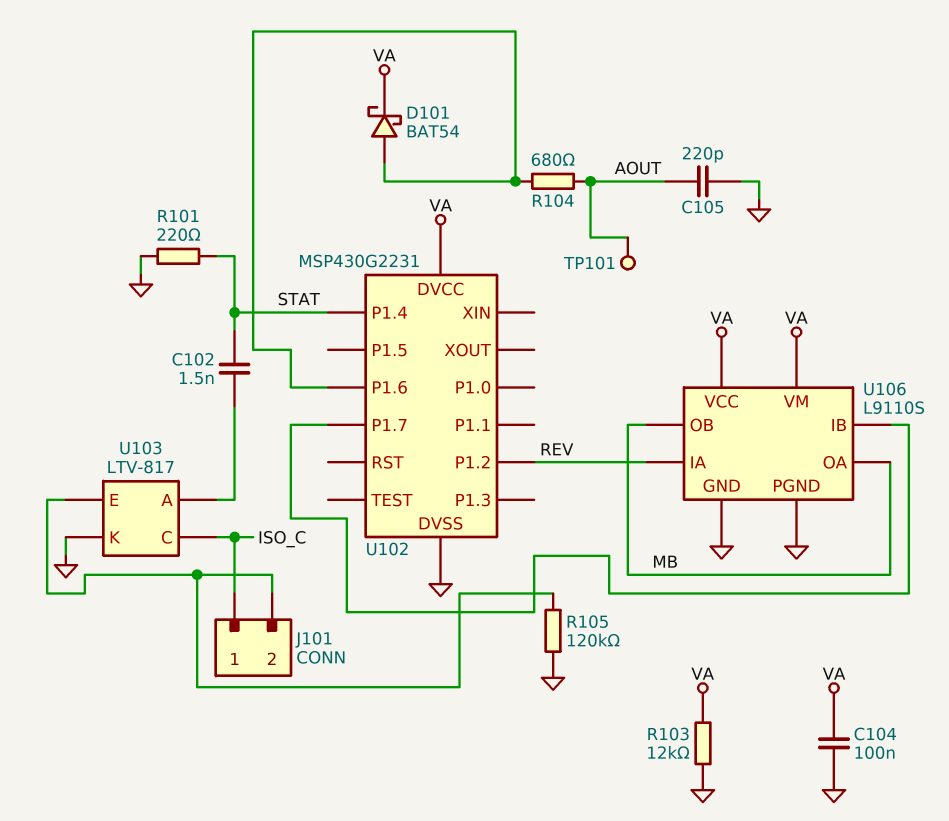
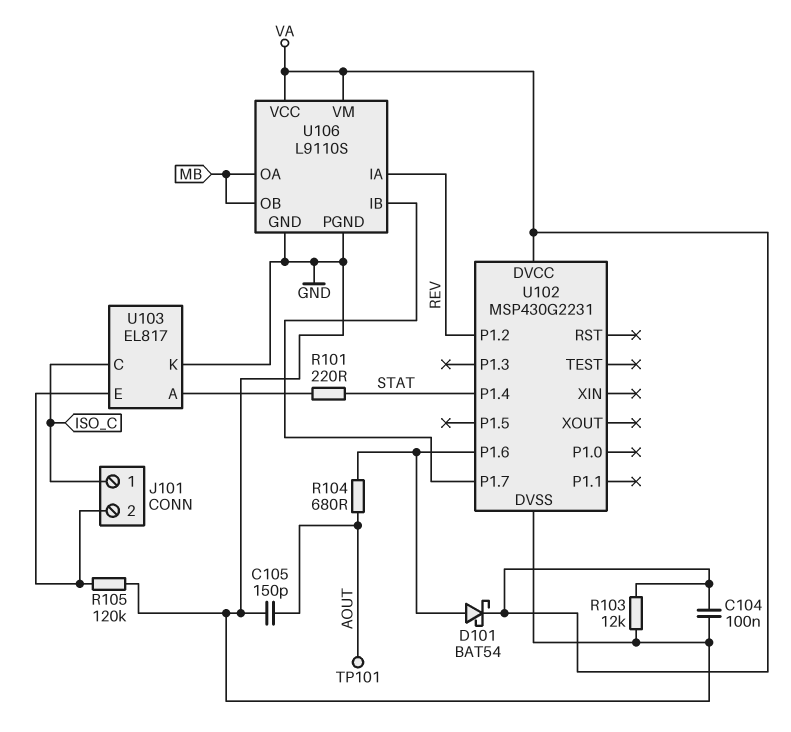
C102: 1.5nF (STAT, U103/A) -> none
C105: 220pF (AOUT, GND) -> 150pF (AOUT, GND)
R101: 220 (GND, STAT) -> 220 (STAT, U103/A)
U103: LTV-817 -> EL817

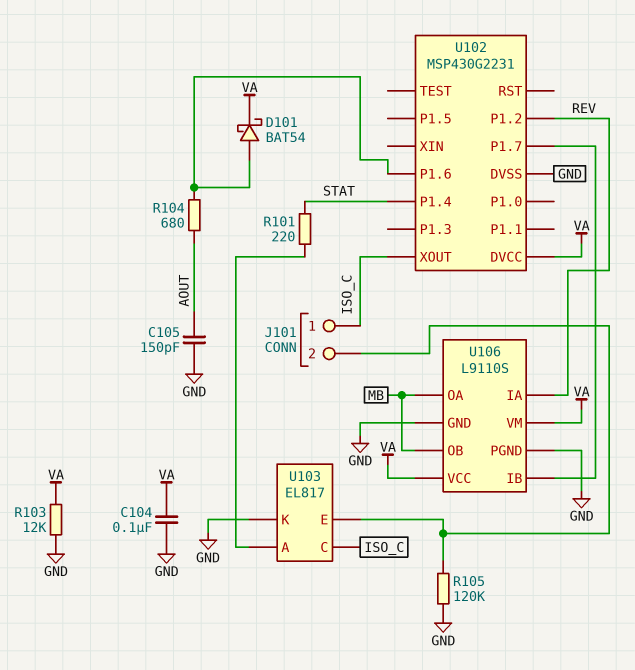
TP101: test point (AOUT) -> none
U102 pin XOUT: none -> ISO_C

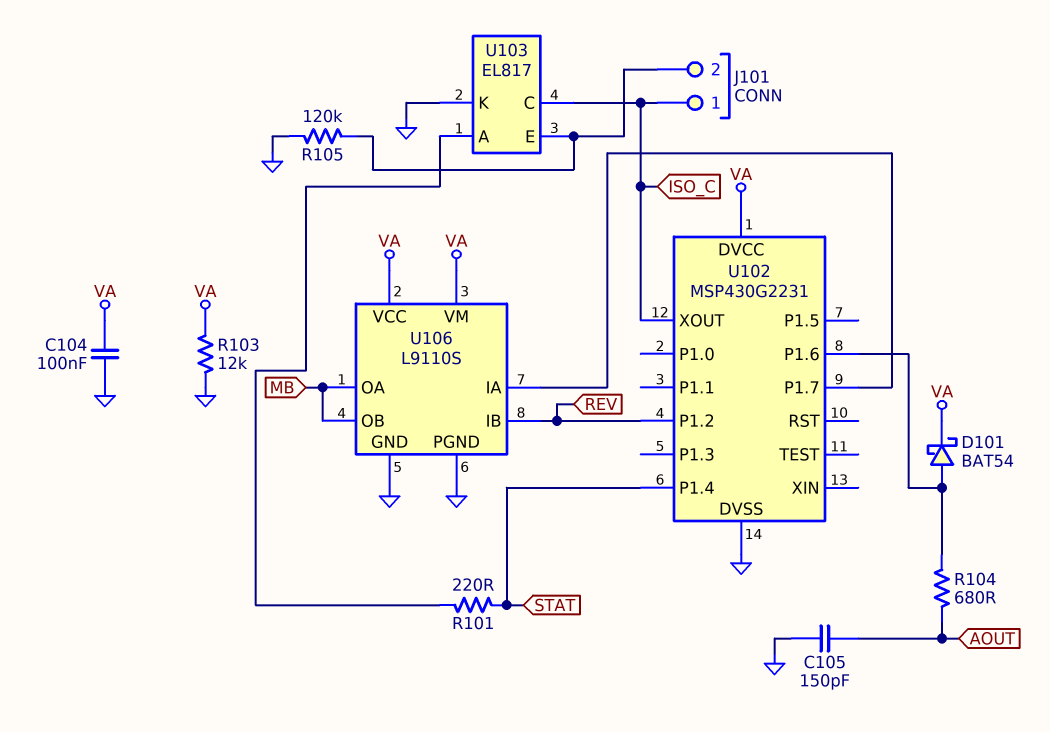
U106 pin IA: REV -> U102/P1.7
U106 pin IB: U102/P1.7 -> REV

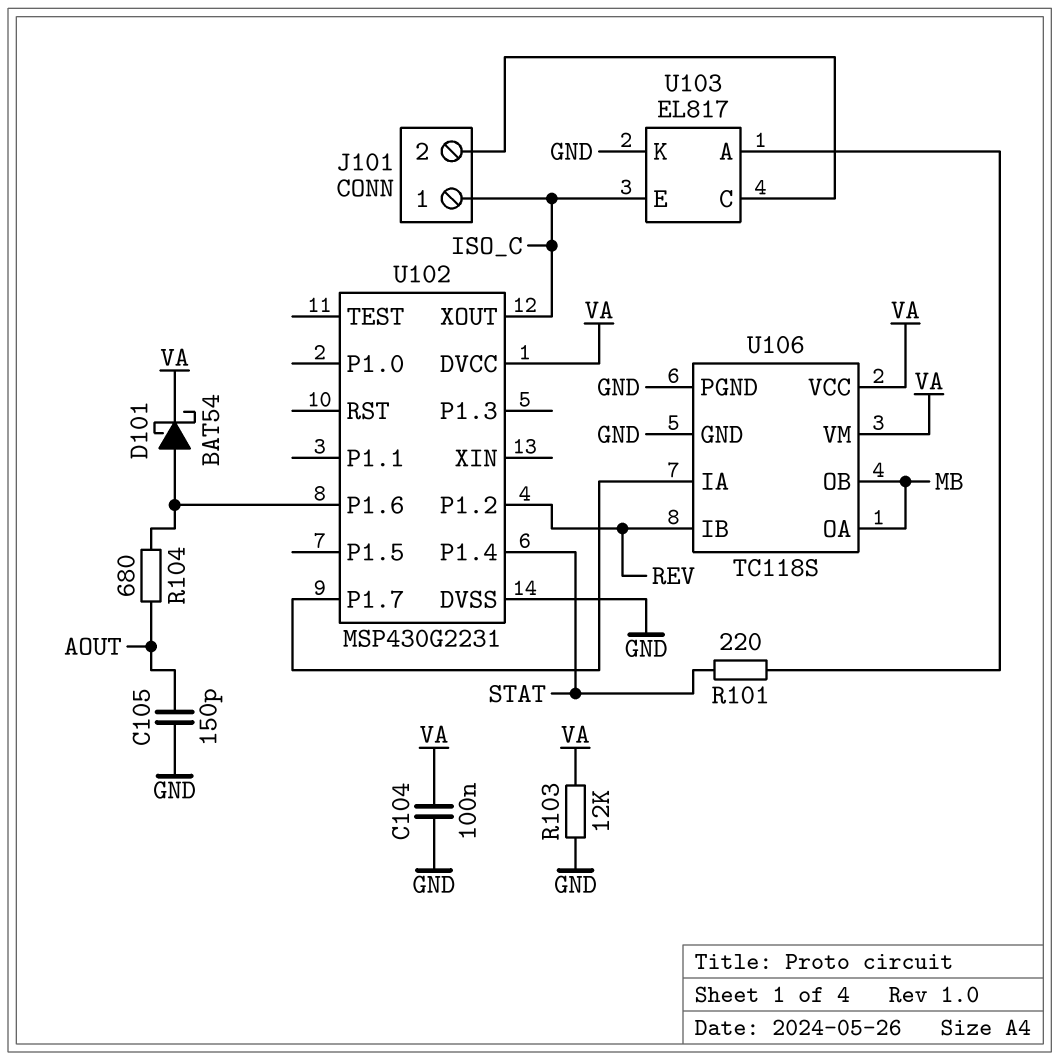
R105: 120k (GND, J101/2) -> none
U103 pin C: ISO_C -> J101/2
U103 pin E: J101/2 -> ISO_C
U106: L9110S -> TC118S

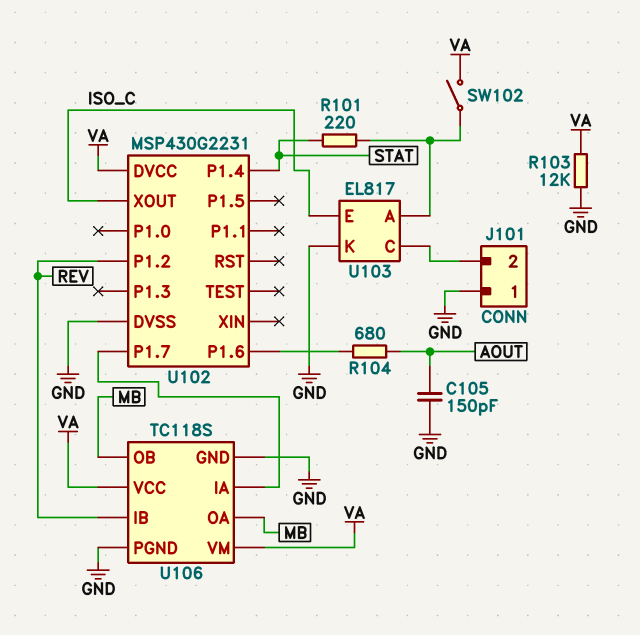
C104: 100nF (GND, VA) -> none
D101: schottky BAT54 (A U102/P1.6, K VA) -> none
J101 pin 1: ISO_C -> GND
SW102: none -> switch (U103/A, VA)

